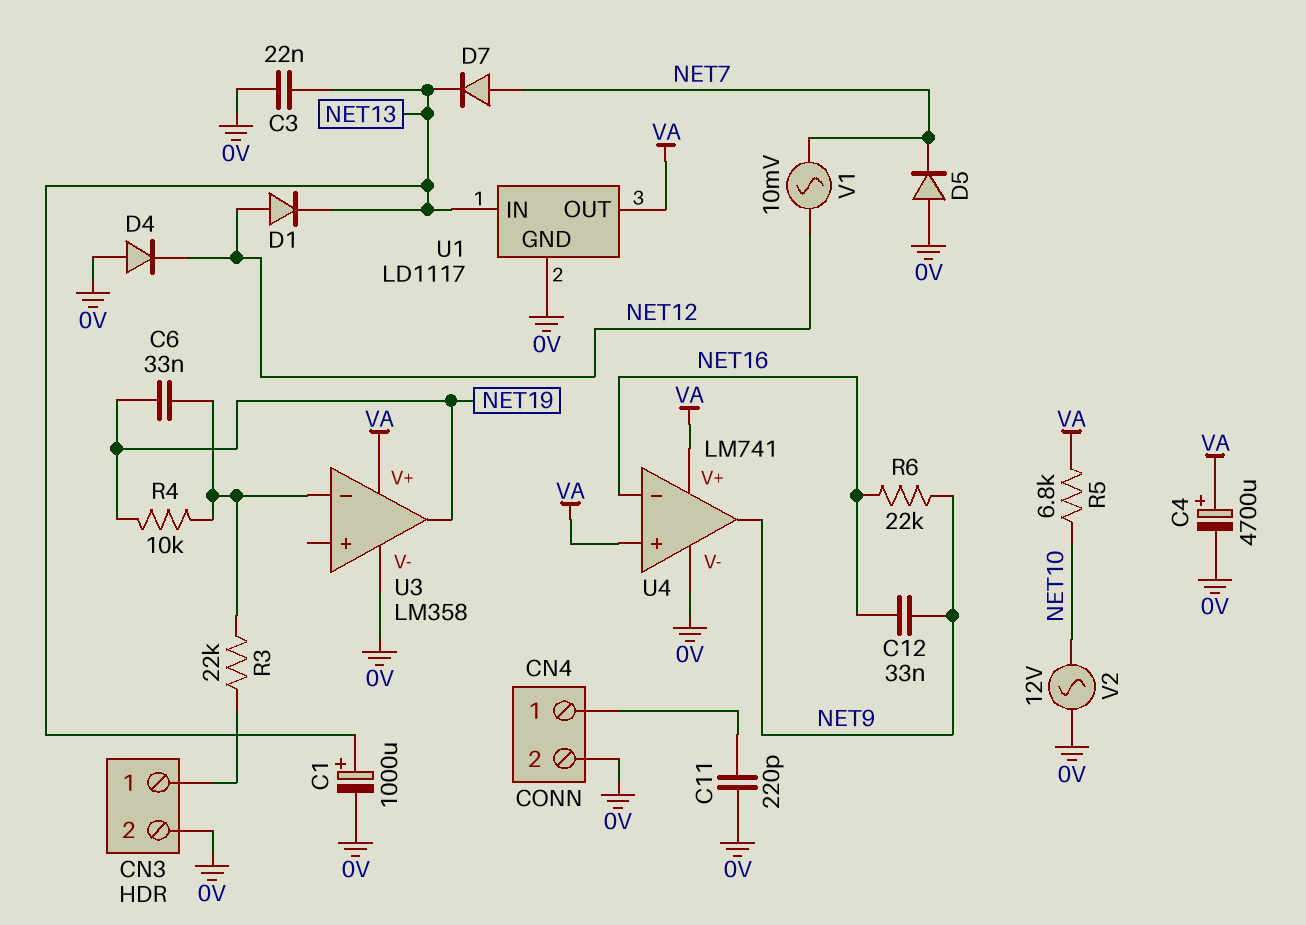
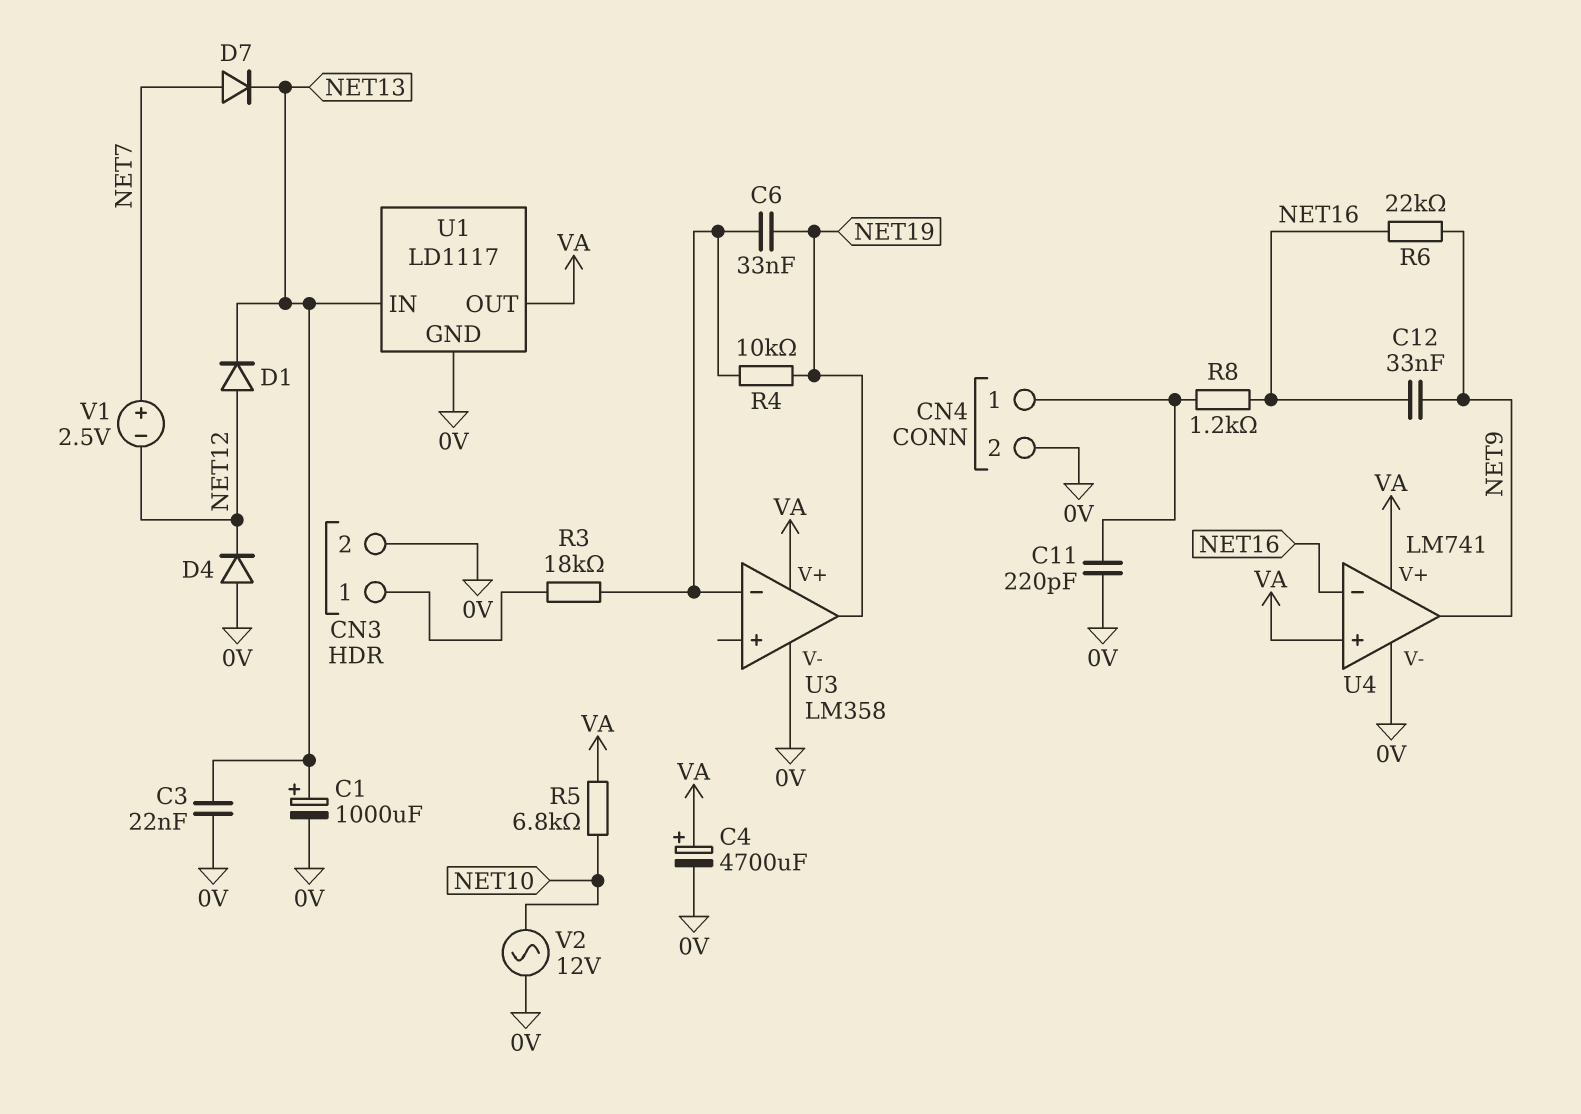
D5: diode (A 0V, K NET7) -> none
R3: 22k (CN3/1, U3/in-) -> 18k (CN3/1, U3/in-)
R8: none -> 1.2k (CN4/1, NET16)
V1: AC 10mV (NET7, NET12) -> 2.5V (plus NET7, minus NET12)

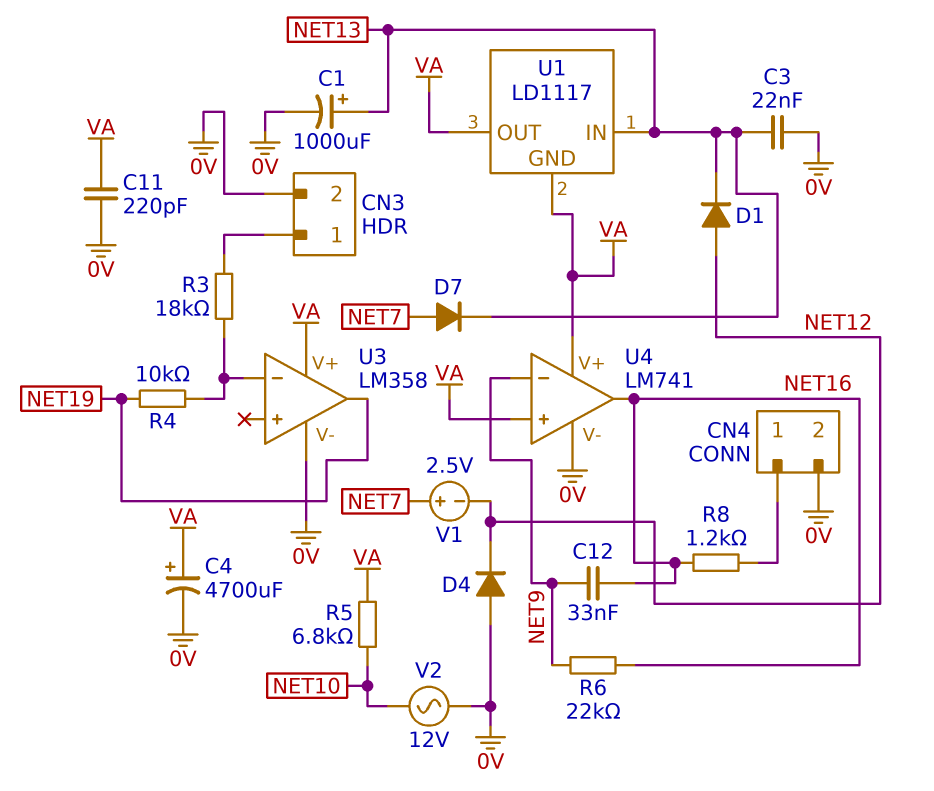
C6: 33nF (NET19, U3/in-) -> none
C11: 220pF (0V, CN4/1) -> 220pF (0V, VA)
U1 pin GND: 0V -> VA
U4 pin in-: NET16 -> NET9
U4 pin out: NET9 -> NET16

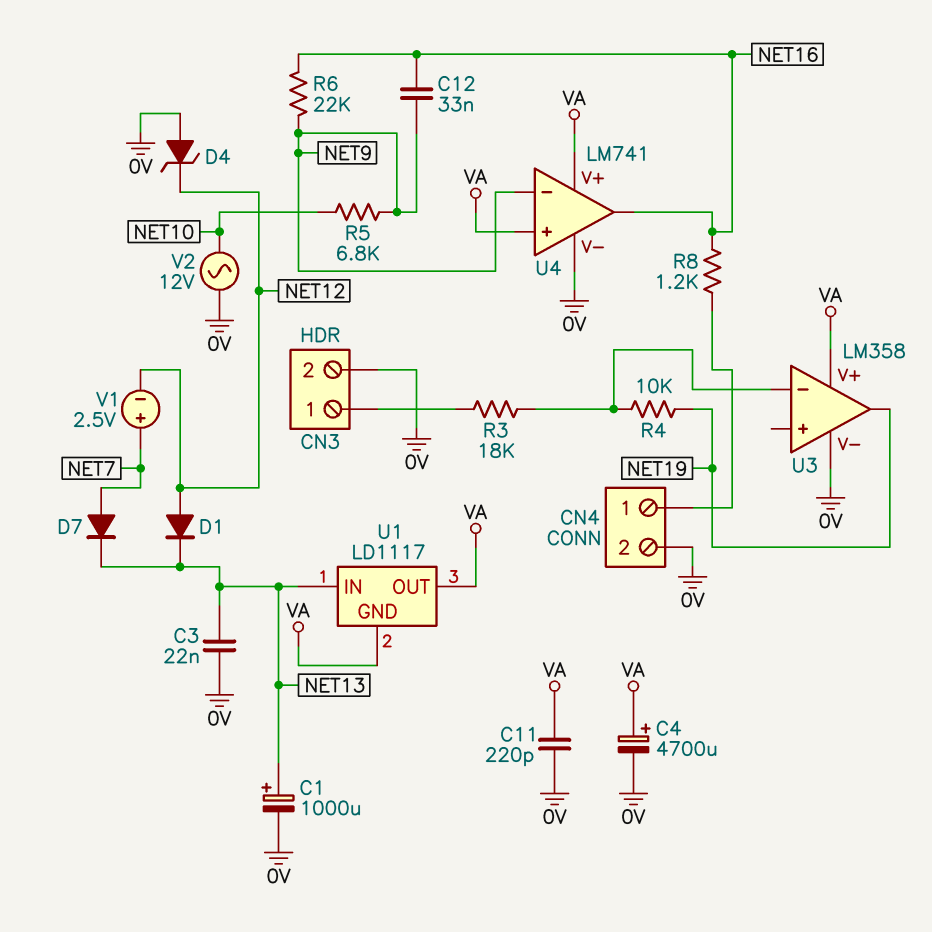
D4: diode (A 0V, K NET12) -> zener (A 0V, K NET12)
R5: 6.8k (NET10, VA) -> 6.8k (NET9, NET10)

